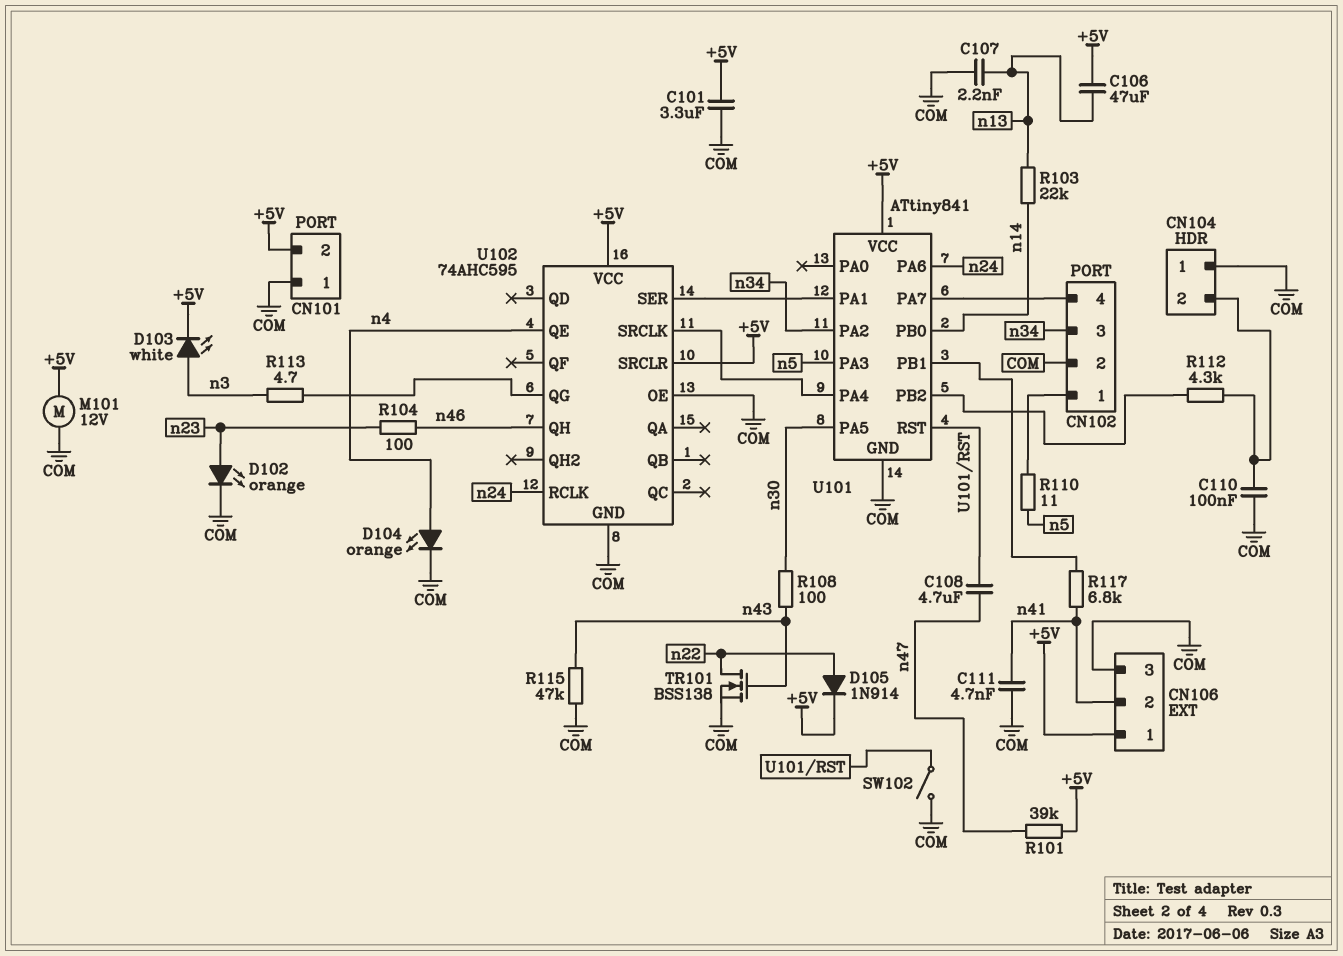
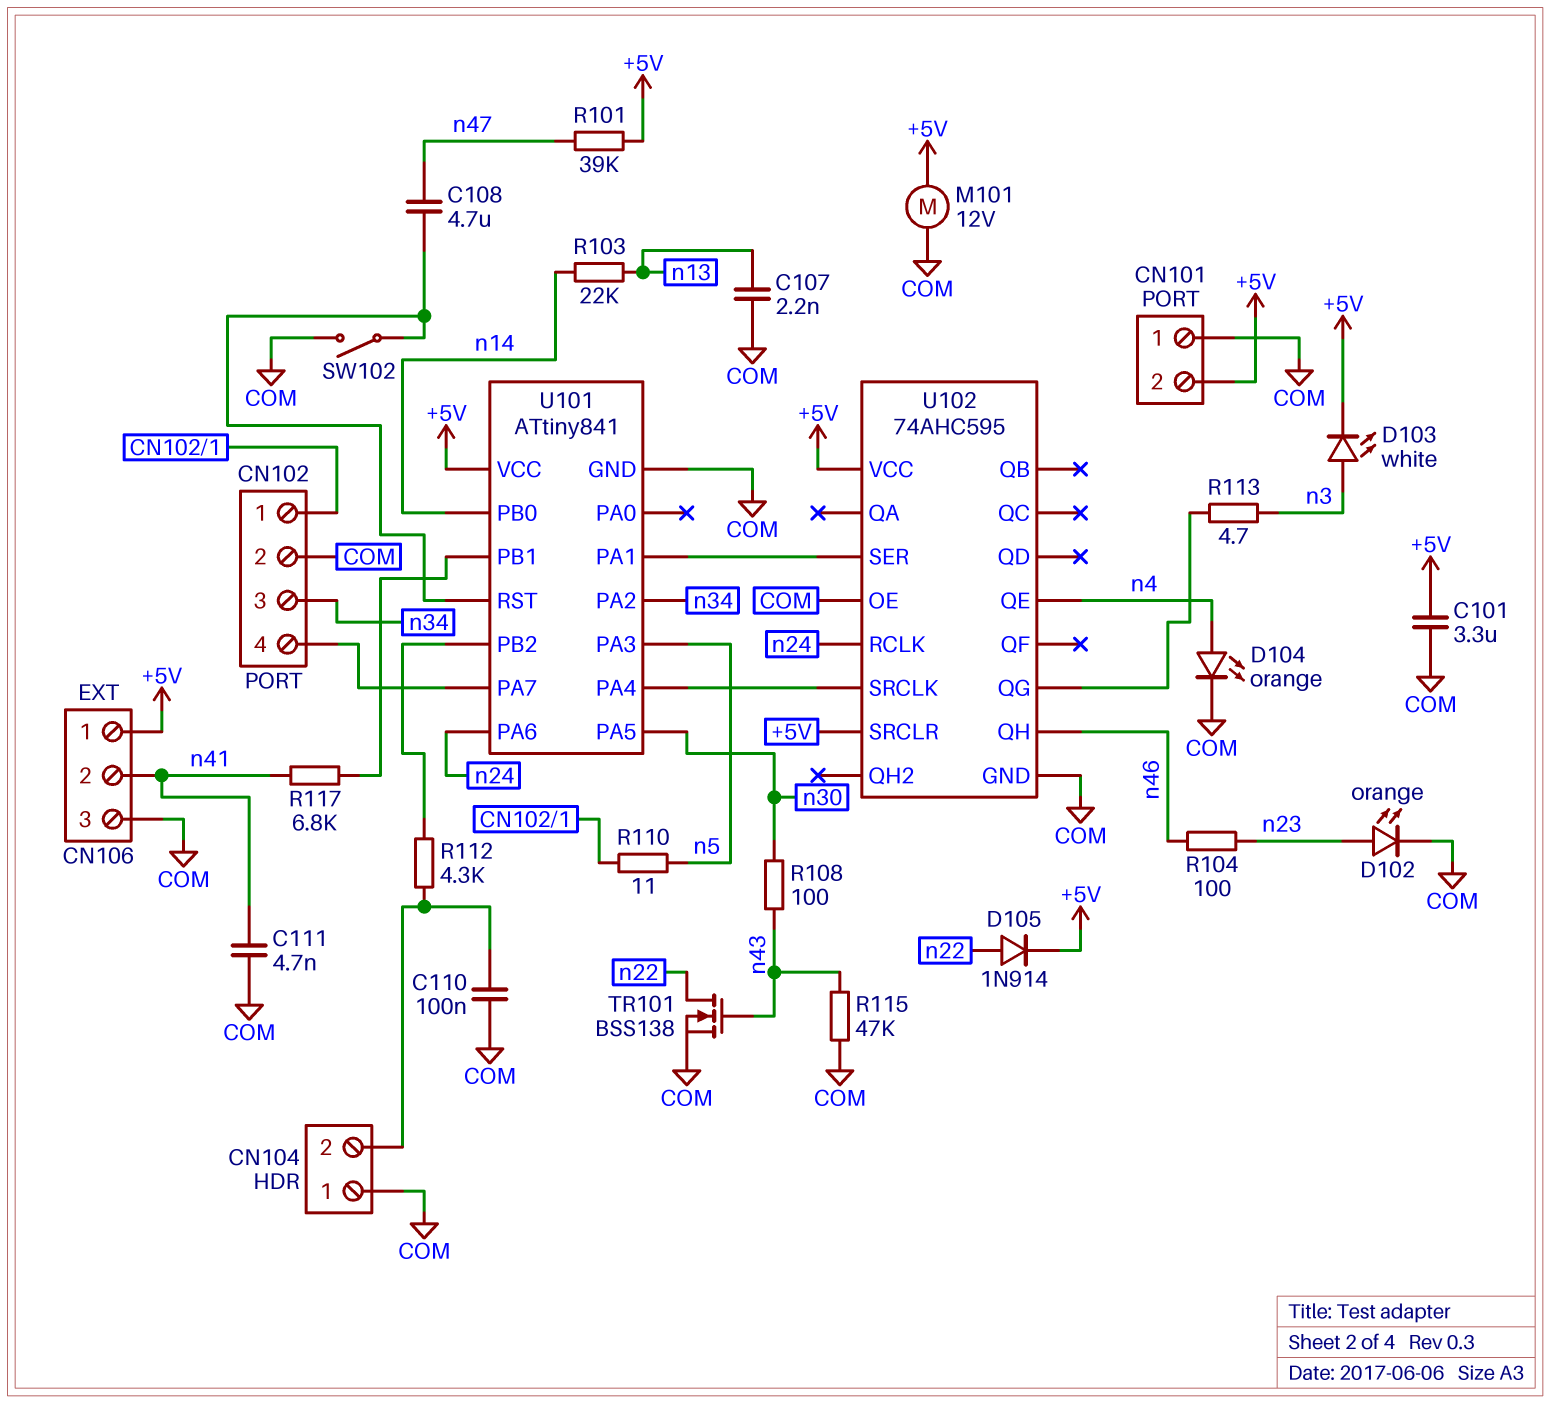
C106: 47uF (+5V, n13) -> none

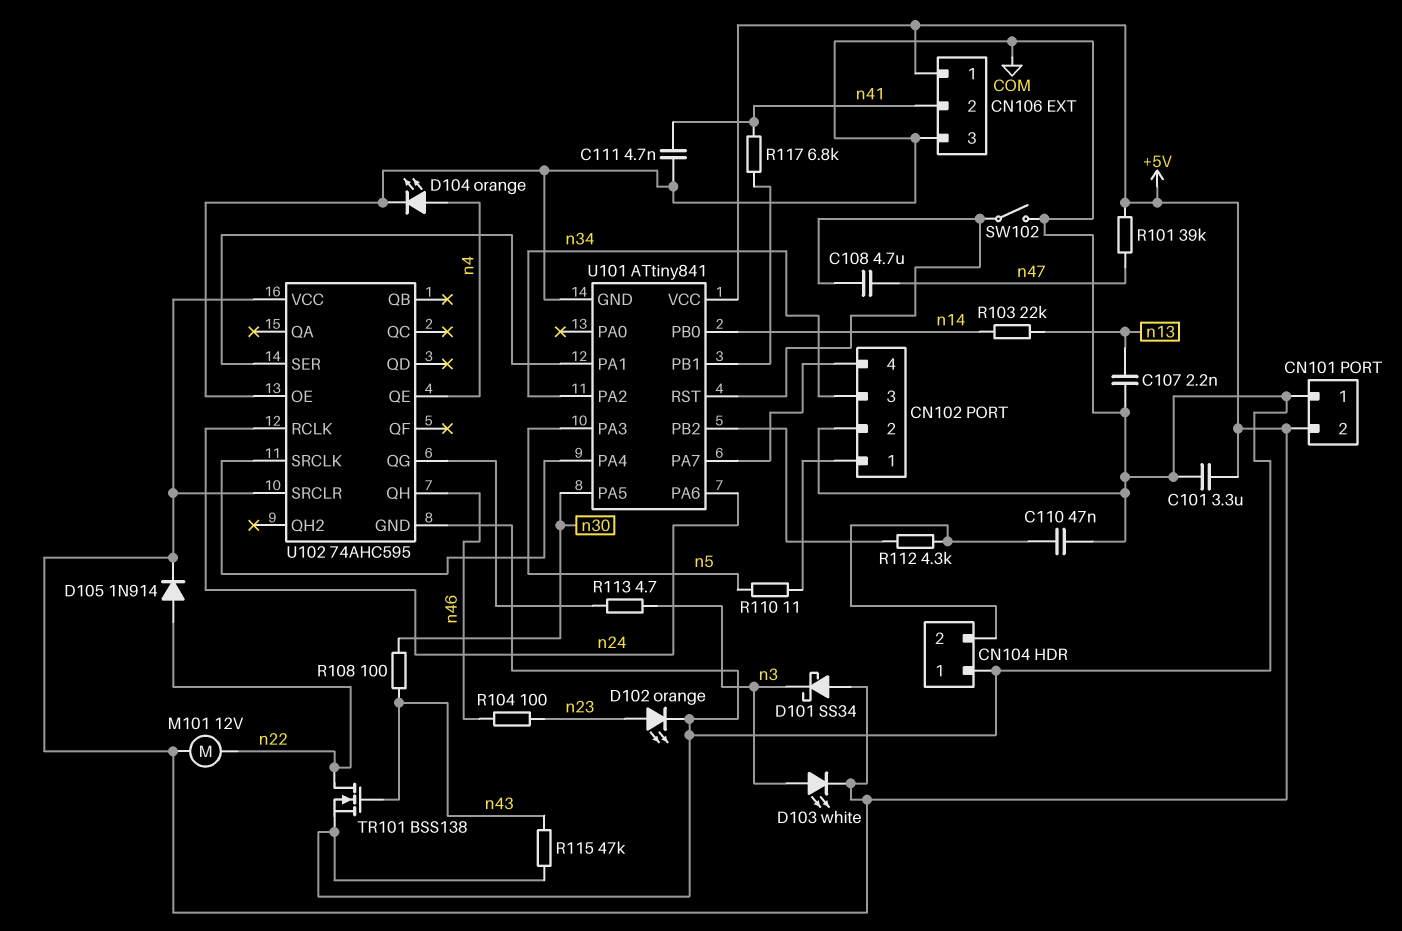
C110: 100nF (CN104/2, COM) -> 47nF (CN104/2, COM)
D101: none -> schottky SS34 (A +5V, K n3)
M101: motor 12V (+5V, COM) -> motor 12V (+5V, n22)

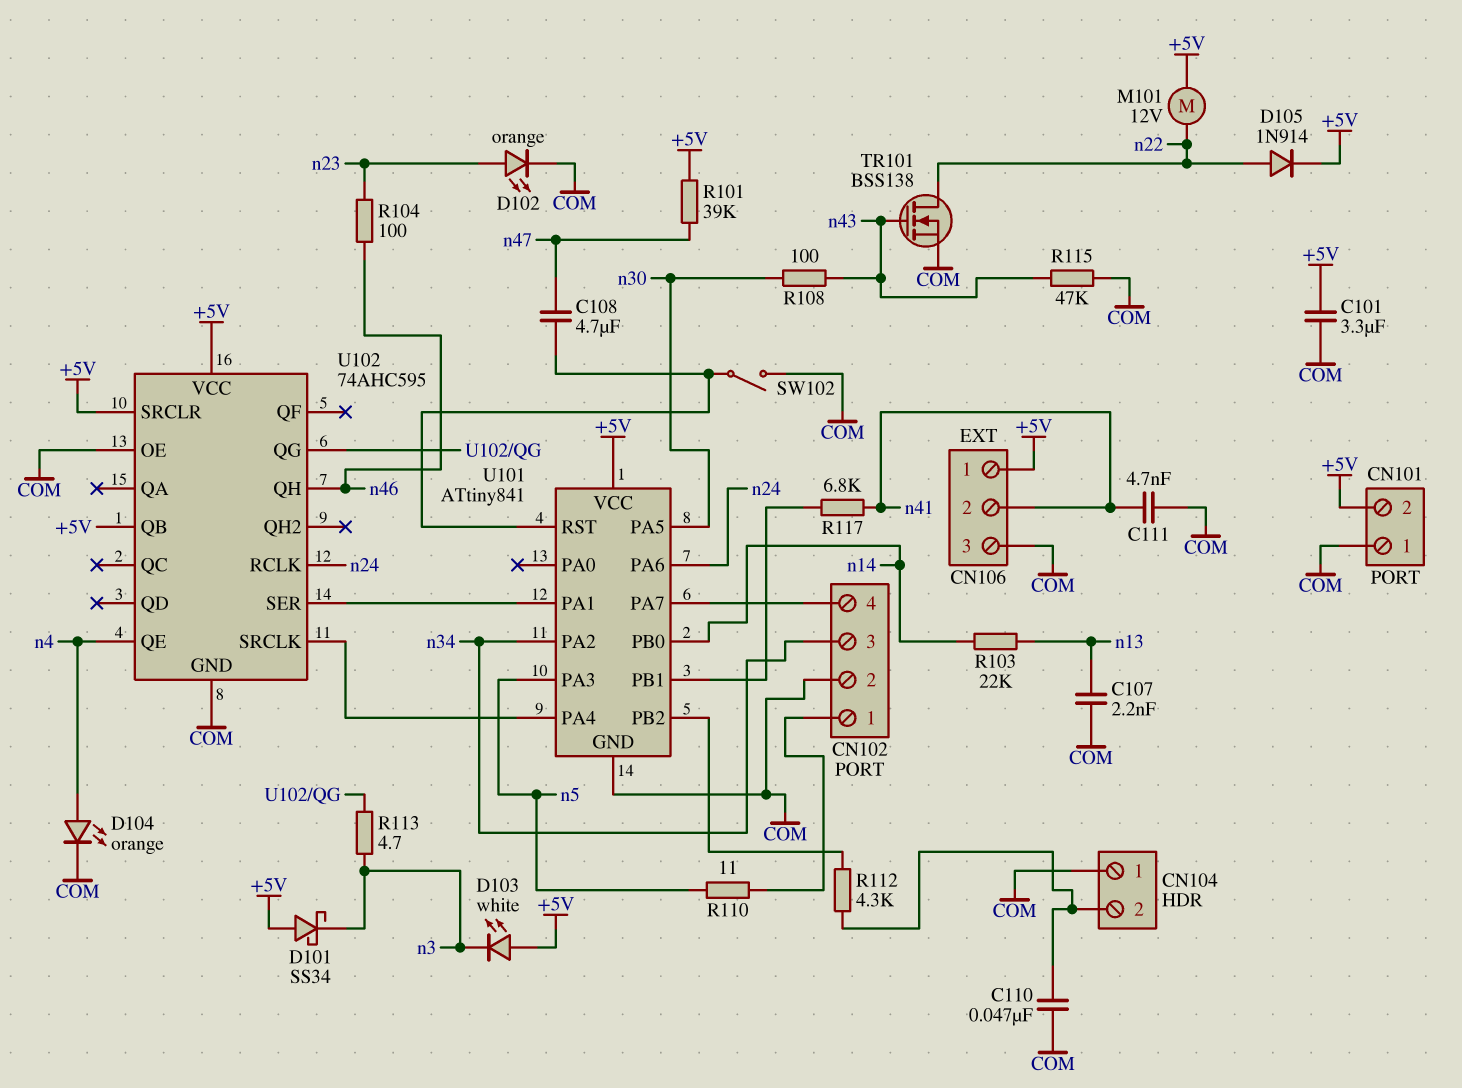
D103: LED white (A n3, K +5V) -> LED white (A +5V, K n3)
U102 pin QB: none -> +5V

